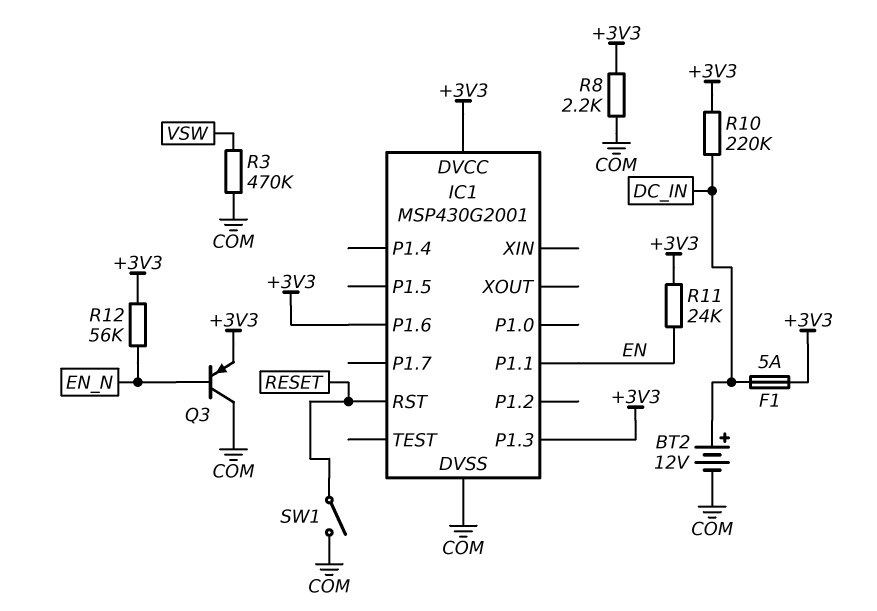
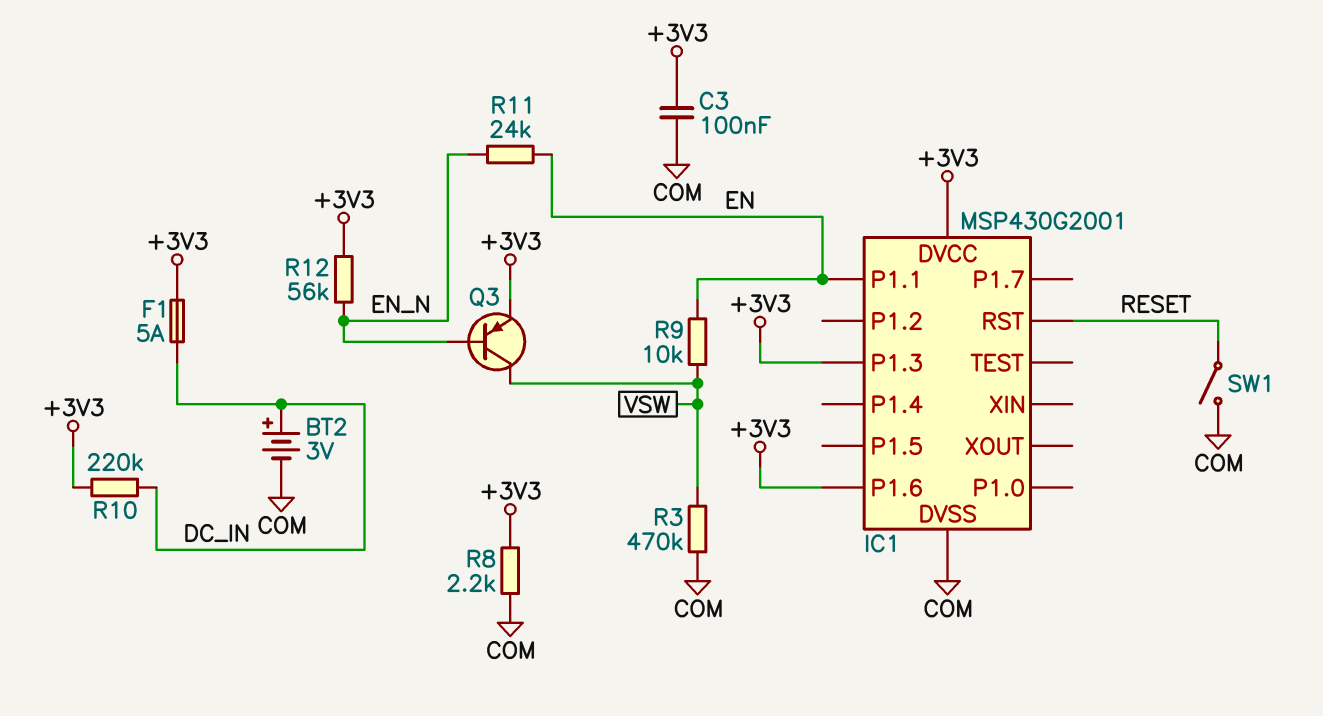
BT2: 12V (plus DC_IN, minus COM) -> 3V (plus DC_IN, minus COM)
C3: none -> 100nF (+3V3, COM)
Q3: PNP (B EN_N, C COM, E +3V3) -> PNP (B EN_N, C VSW, E +3V3)
R9: none -> 10k (EN, VSW)
R11: 24k (+3V3, EN) -> 24k (EN, EN_N)

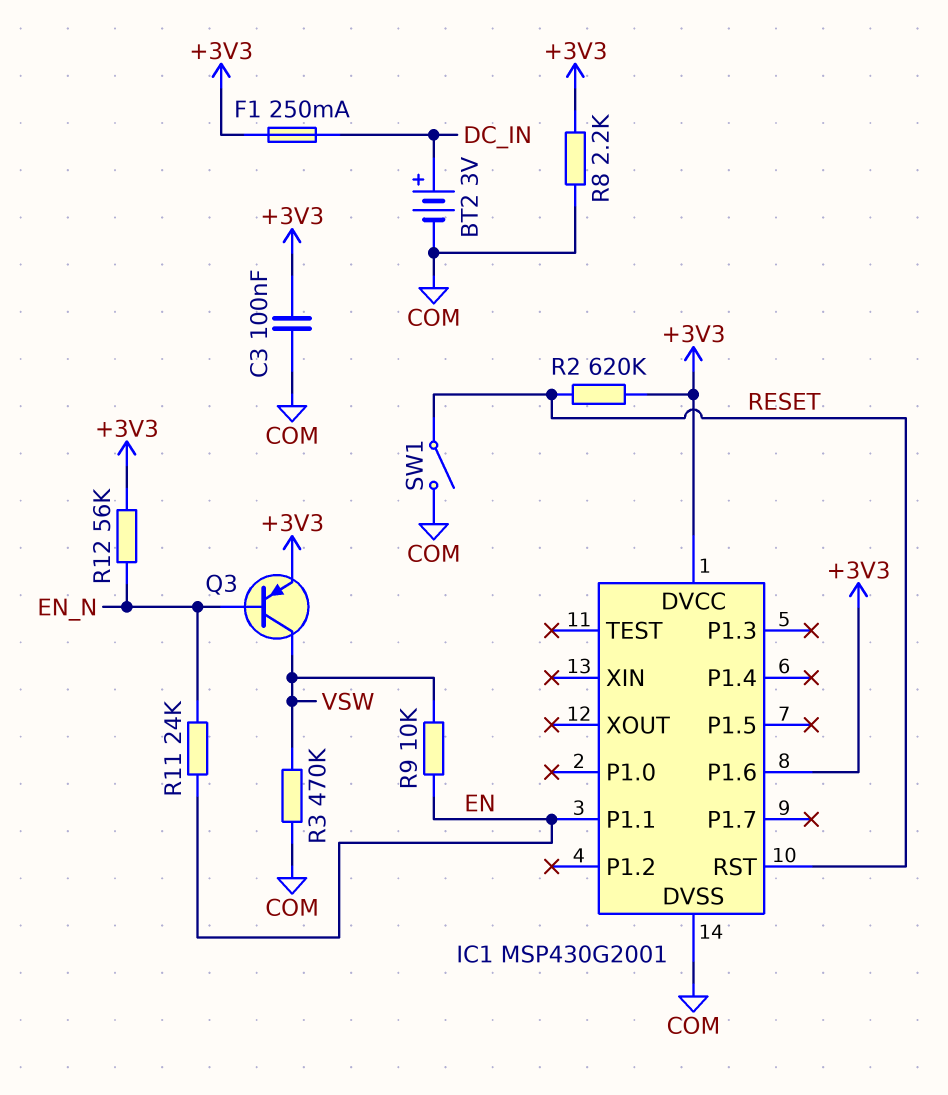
F1: 5A (+3V3, DC_IN) -> 250mA (+3V3, DC_IN)
IC1 pin P1.3: +3V3 -> none
R2: none -> 620k (+3V3, RESET)
R10: 220k (+3V3, DC_IN) -> none

